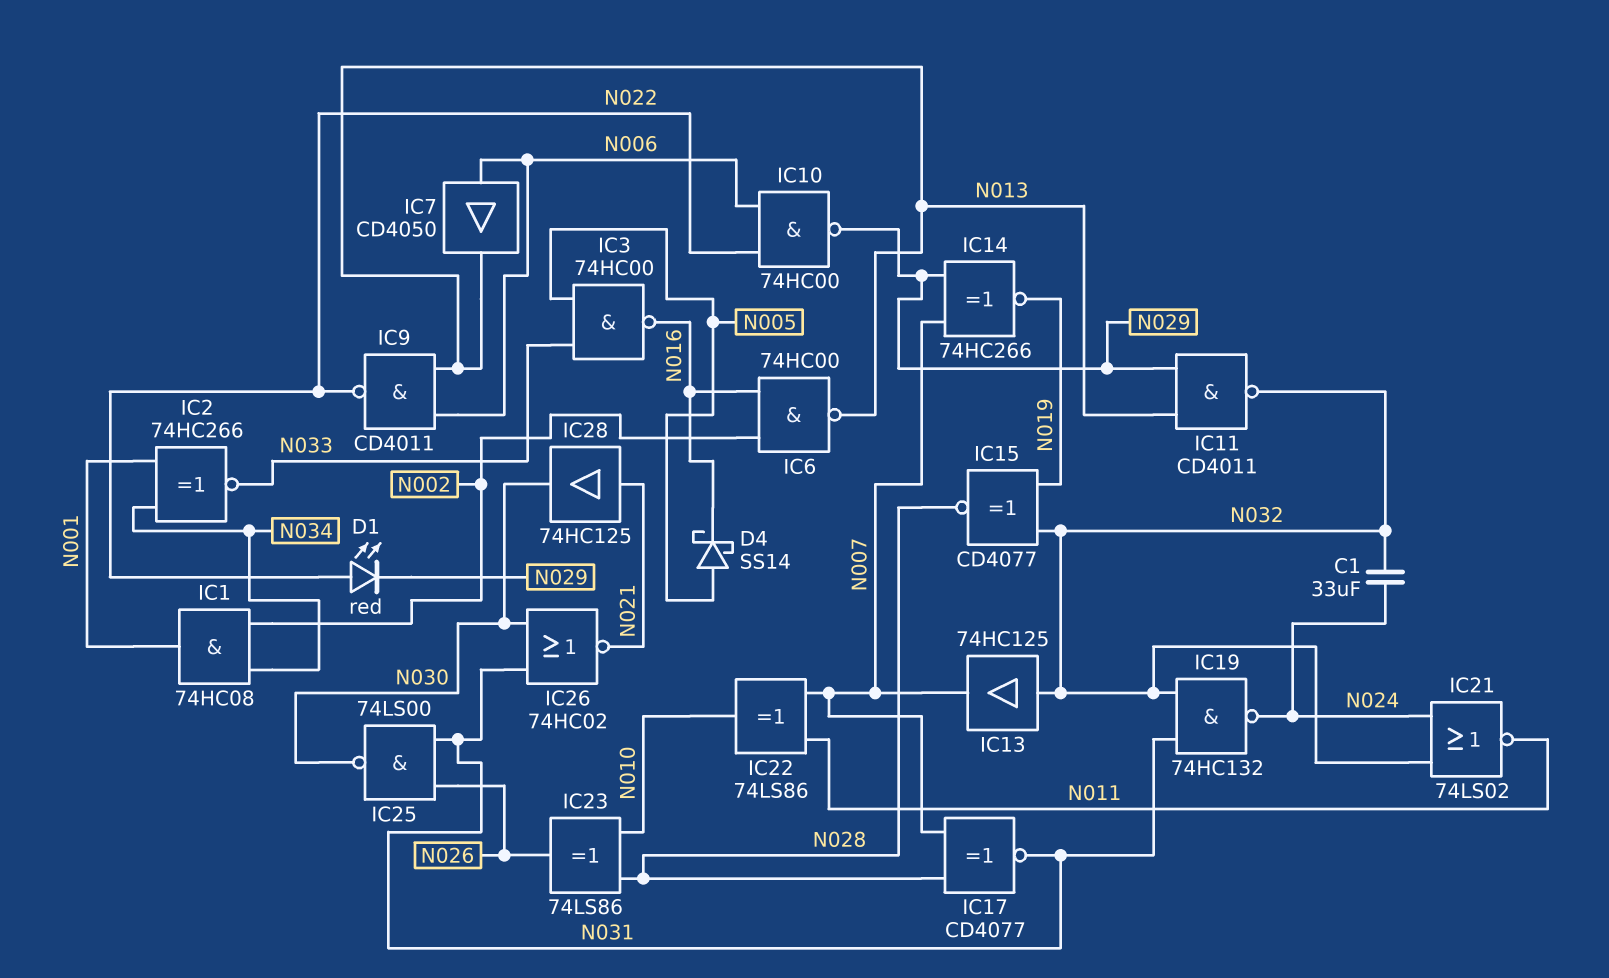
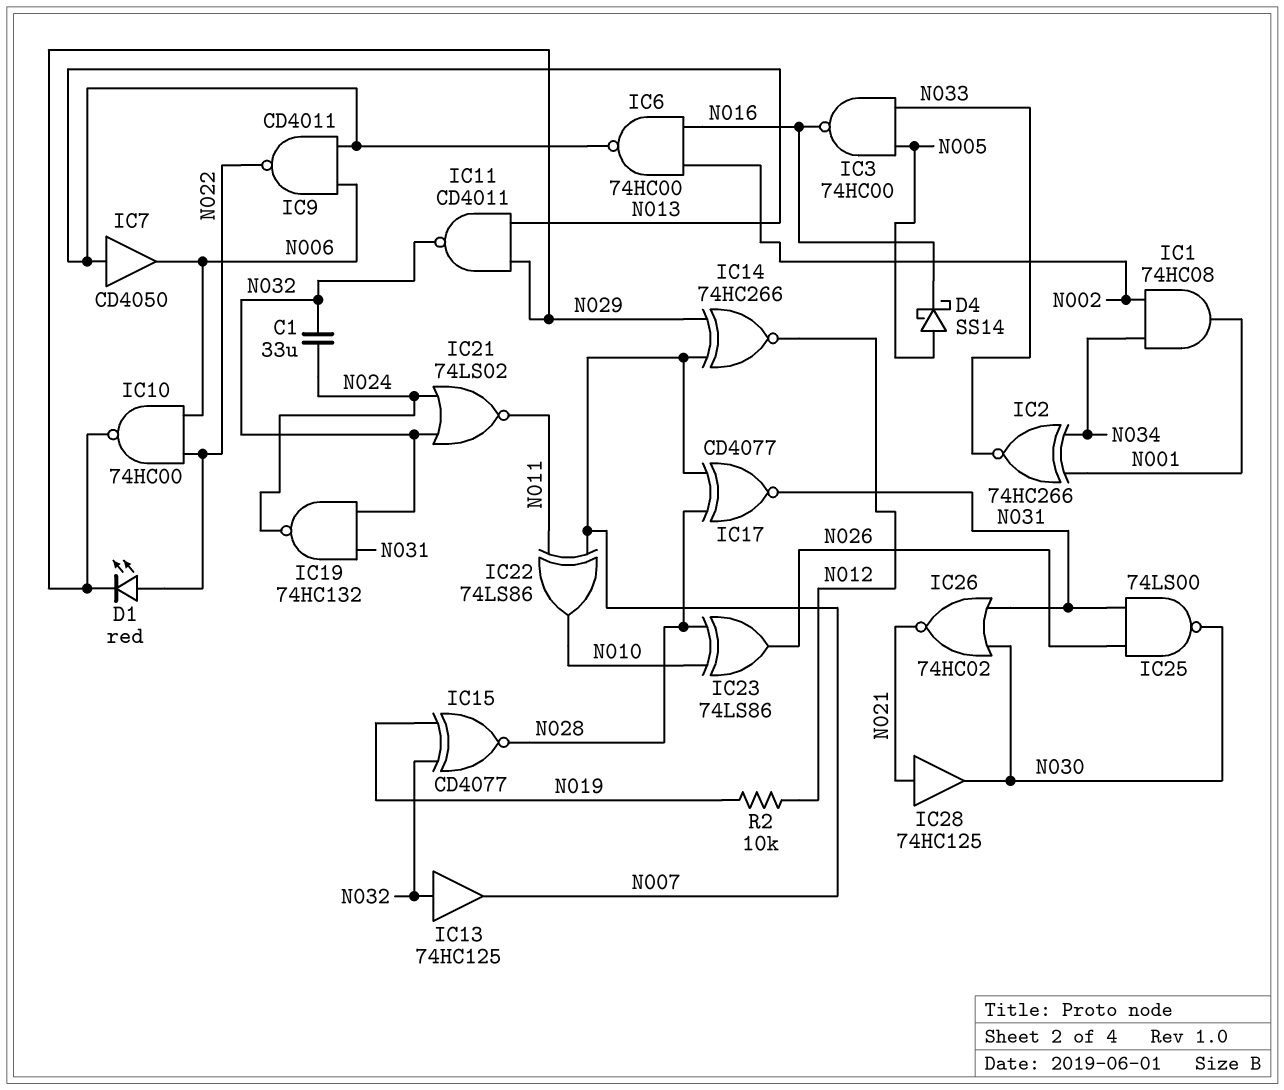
IC7: buffer CD4050 (in N006, out N013) -> buffer CD4050 (in N013, out N006)
IC14: XNOR 74HC266 (in N007, in N029, out N019) -> XNOR 74HC266 (in N007, in N029, out N012)
R2: none -> 10k (N012, N019)

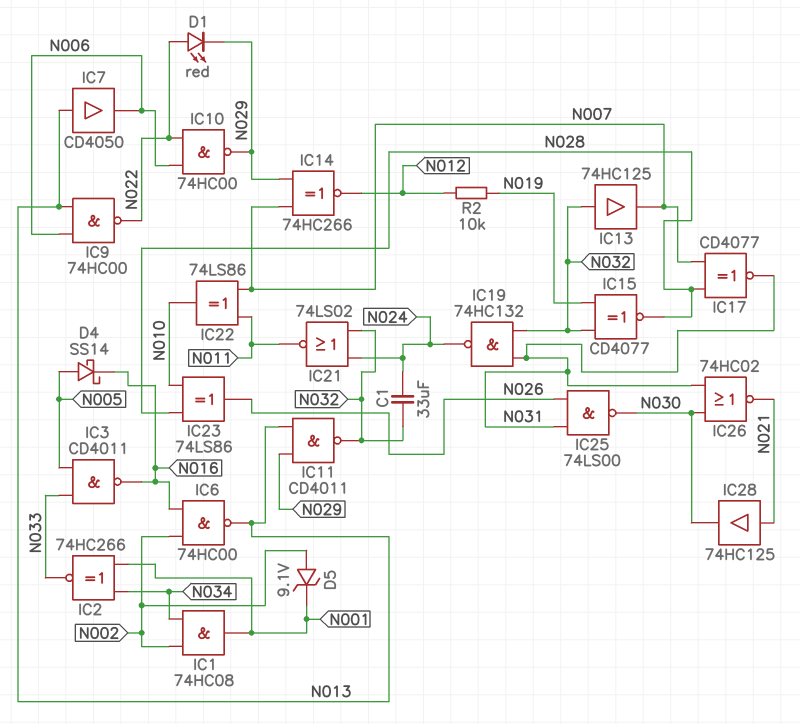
D5: none -> zener 9.1V (A N002, K N001)
IC3: NAND 74HC00 (in N005, in N033, out N016) -> NAND CD4011 (in N005, in N033, out N016)
IC9: NAND CD4011 (in N006, in N013, out N022) -> NAND 74HC00 (in N006, in N013, out N022)

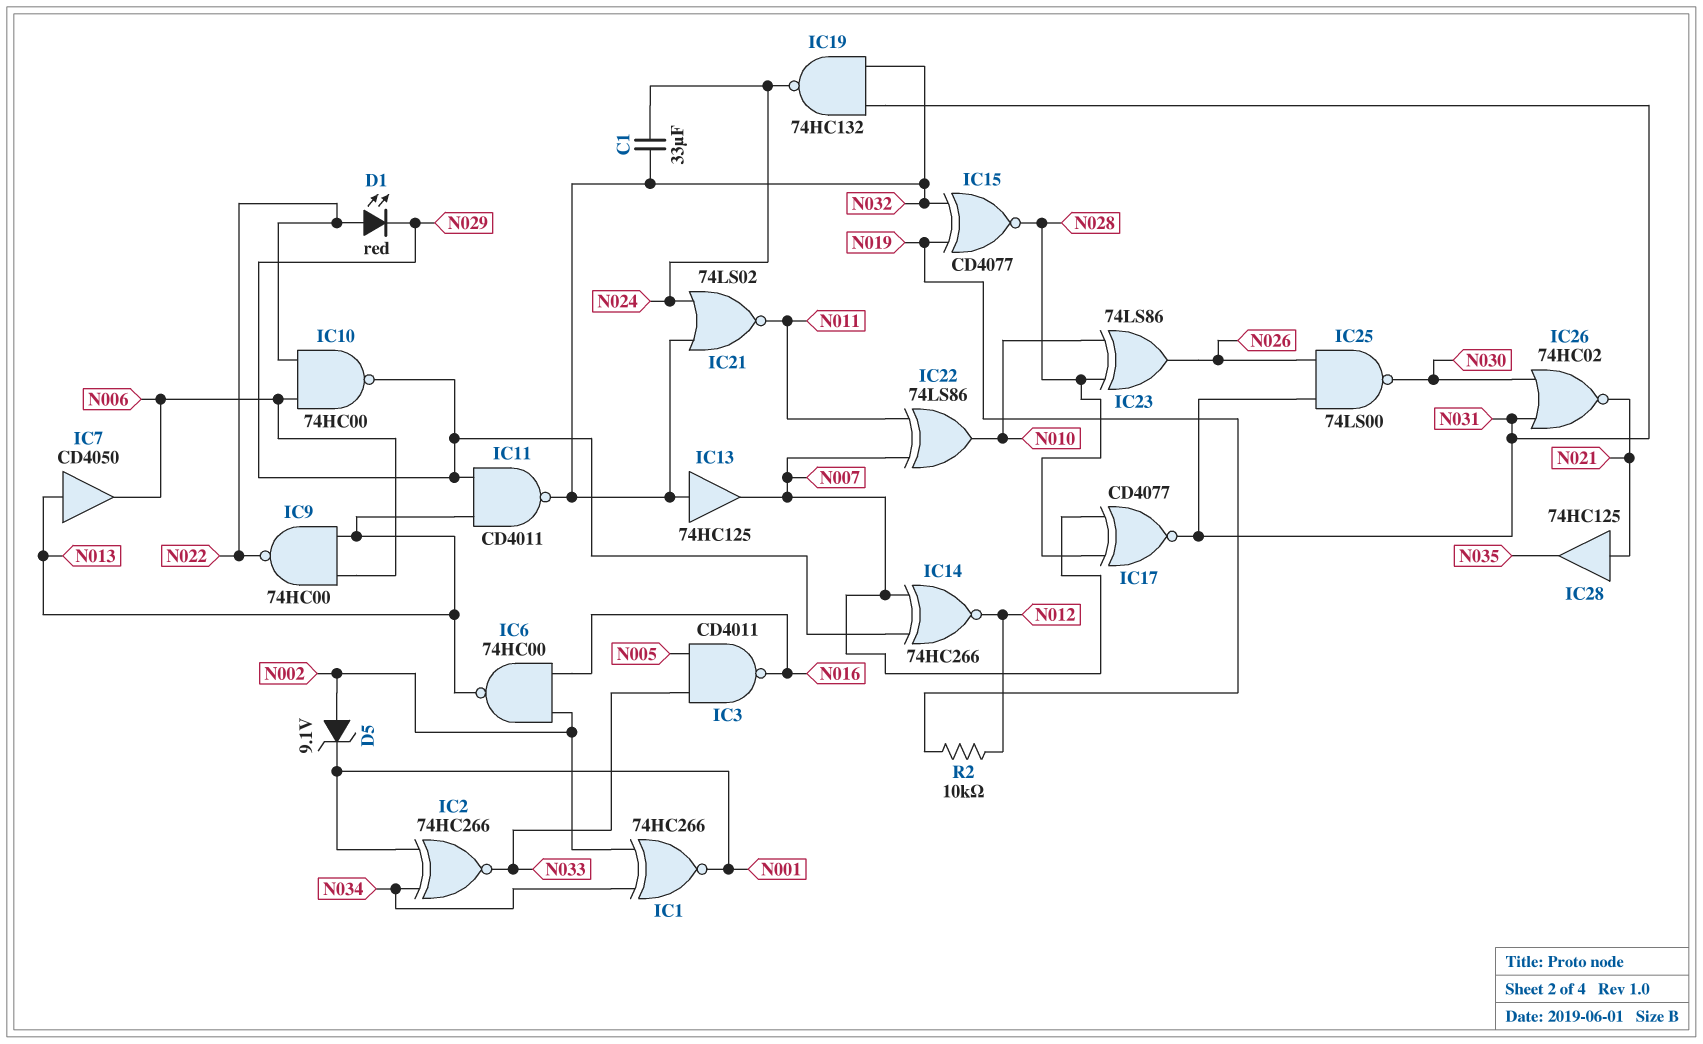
D4: schottky SS14 (A N005, K N016) -> none
IC1: AND 74HC08 (in N002, in N034, out N001) -> XNOR 74HC266 (in N002, in N034, out N001)
IC28: buffer 74HC125 (in N021, out N030) -> buffer 74HC125 (in N021, out N035)

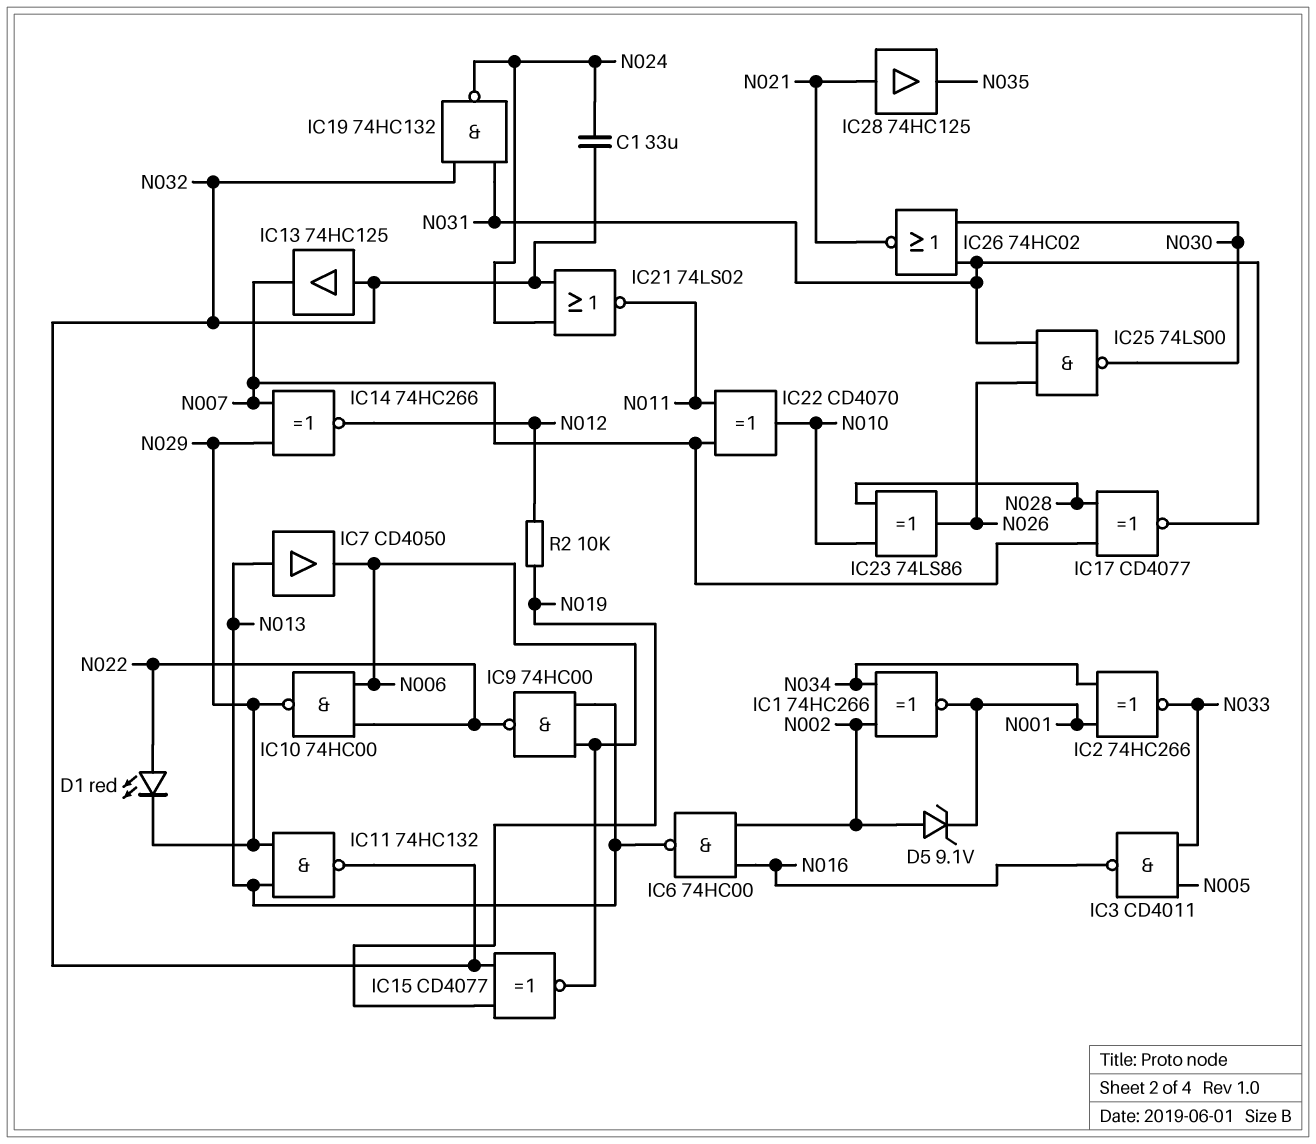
IC11: NAND CD4011 (in N013, in N029, out N032) -> NAND 74HC132 (in N013, in N029, out N032)
IC15: XNOR CD4077 (in N019, in N032, out N028) -> XNOR CD4077 (in N019, in N032, out N006)
IC22: XOR 74LS86 (in N007, in N011, out N010) -> XOR CD4070 (in N007, in N011, out N010)

